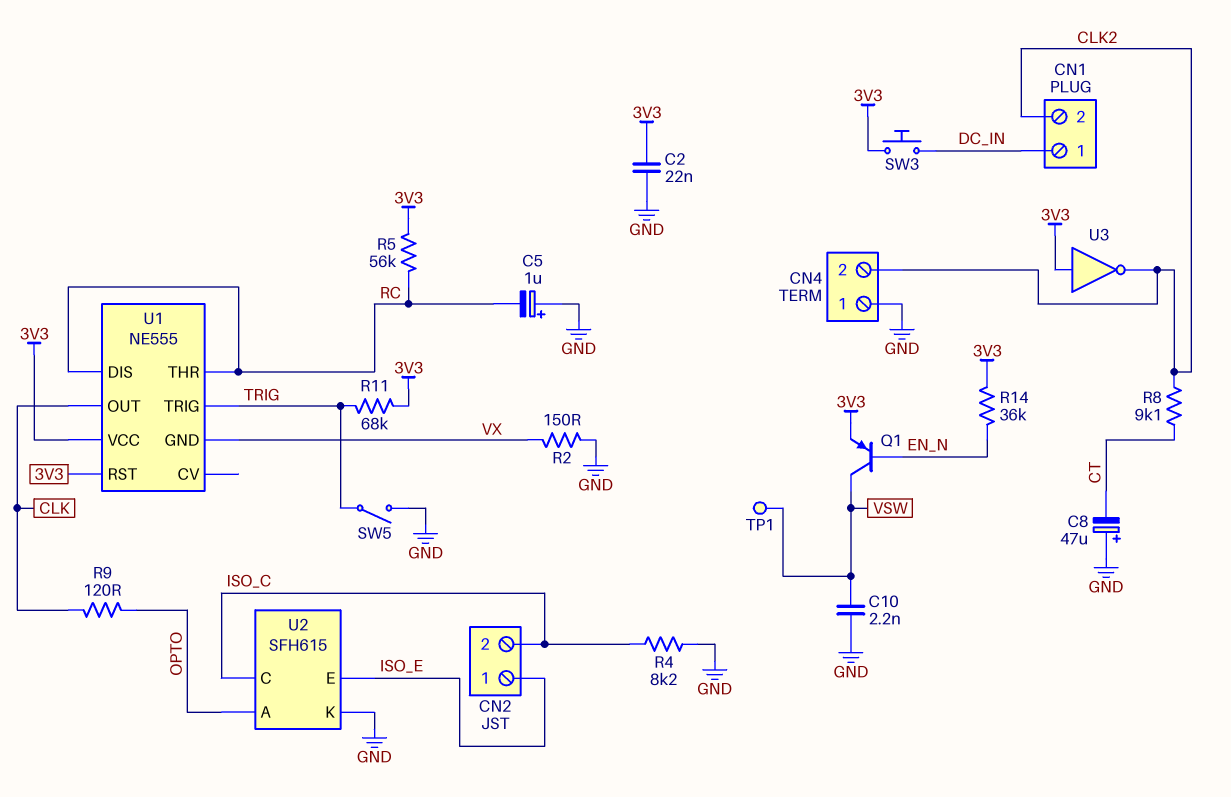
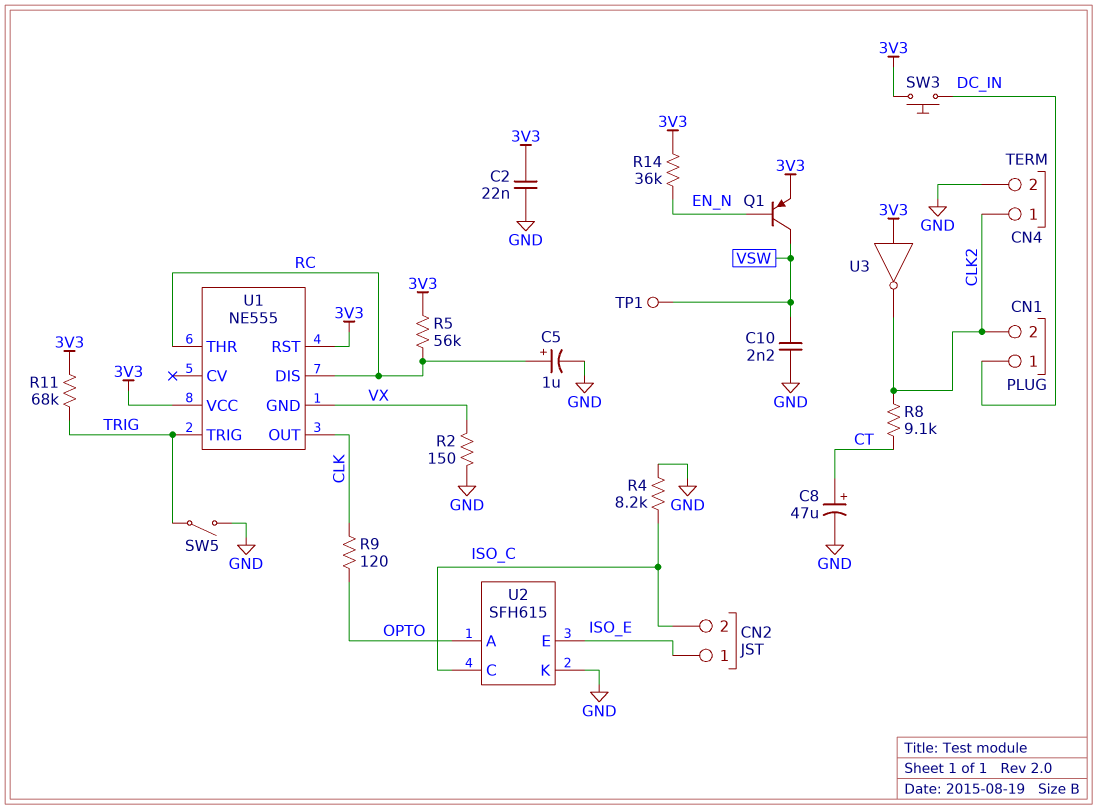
C5: 1uF (plus GND, minus RC) -> 1uF (plus RC, minus GND)
C8: 47uF (plus GND, minus CT) -> 47uF (plus CT, minus GND)
CN4 pin 1: GND -> CLK2
CN4 pin 2: CLK2 -> GND

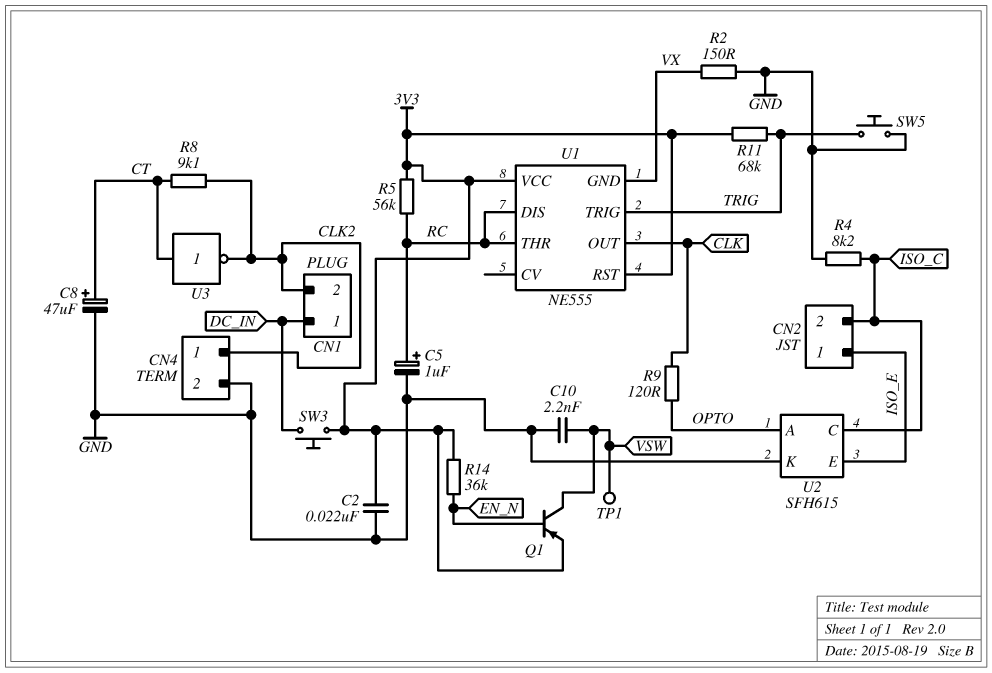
SW5: switch (GND, TRIG) -> button (GND, TRIG)
U3: NOT (in 3V3, out CLK2) -> NOT (in CT, out CLK2)

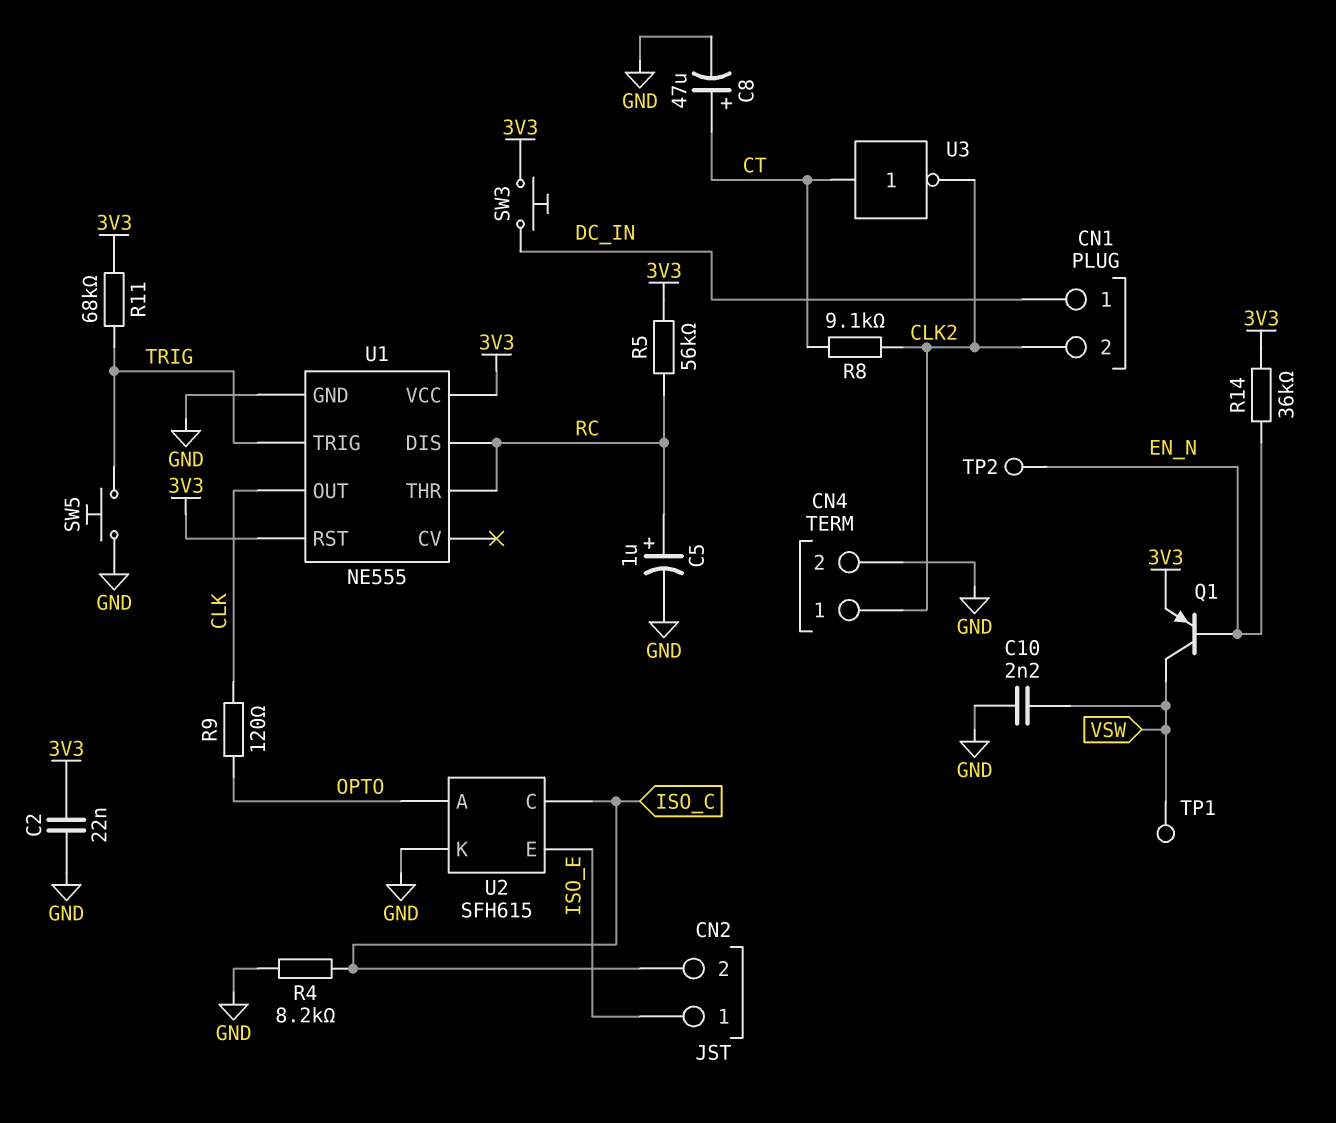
R2: 150 (GND, VX) -> none
TP2: none -> test point (EN_N)
U1 pin GND: VX -> GND

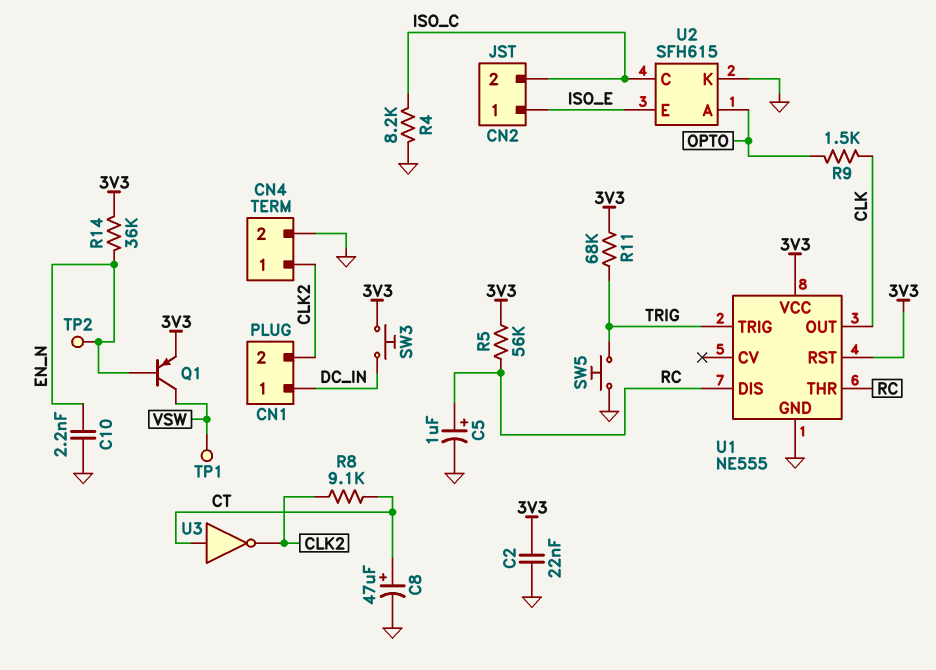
C10: 2.2nF (GND, VSW) -> 2.2nF (EN_N, GND)
R9: 120 (CLK, OPTO) -> 1.5k (CLK, OPTO)

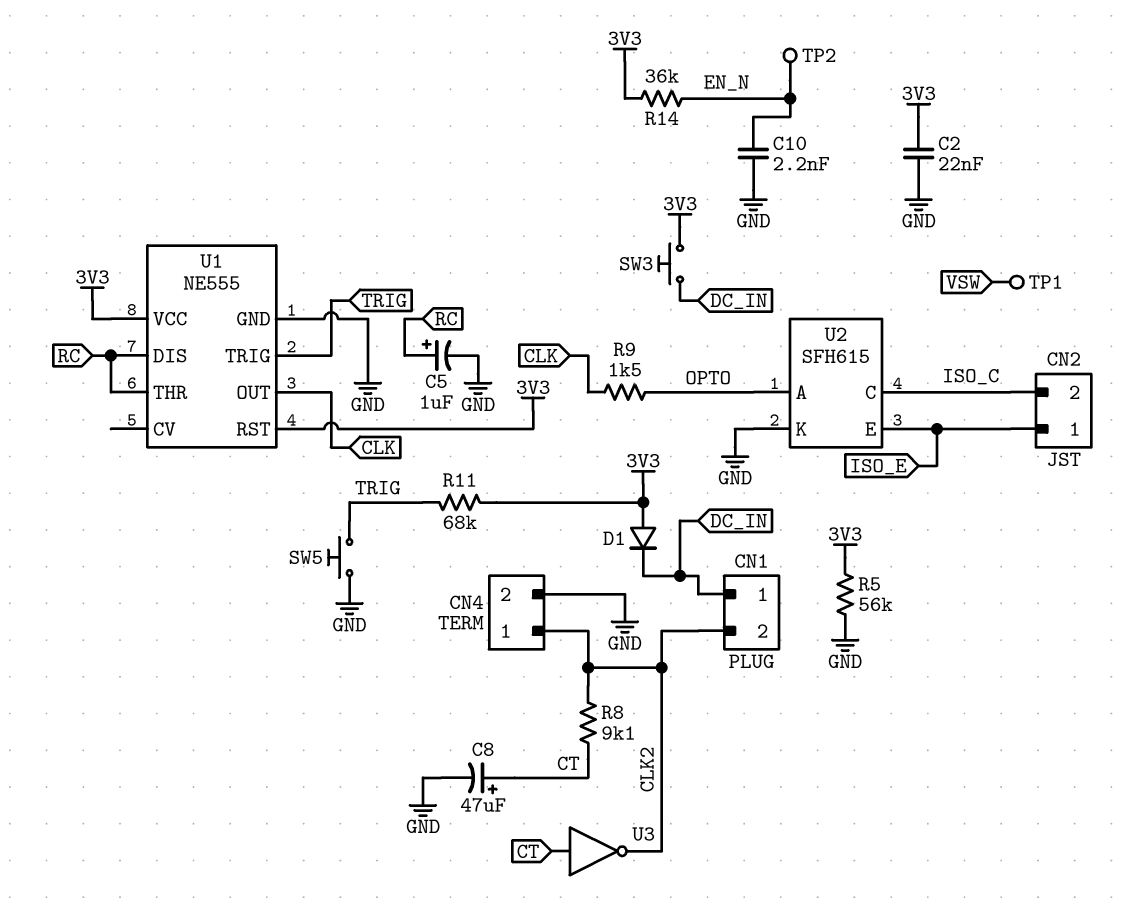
D1: none -> diode (A 3V3, K DC_IN)
Q1: PNP (B EN_N, C VSW, E 3V3) -> none
R4: 8.2k (GND, ISO_C) -> none
R5: 56k (3V3, RC) -> 56k (3V3, GND)

